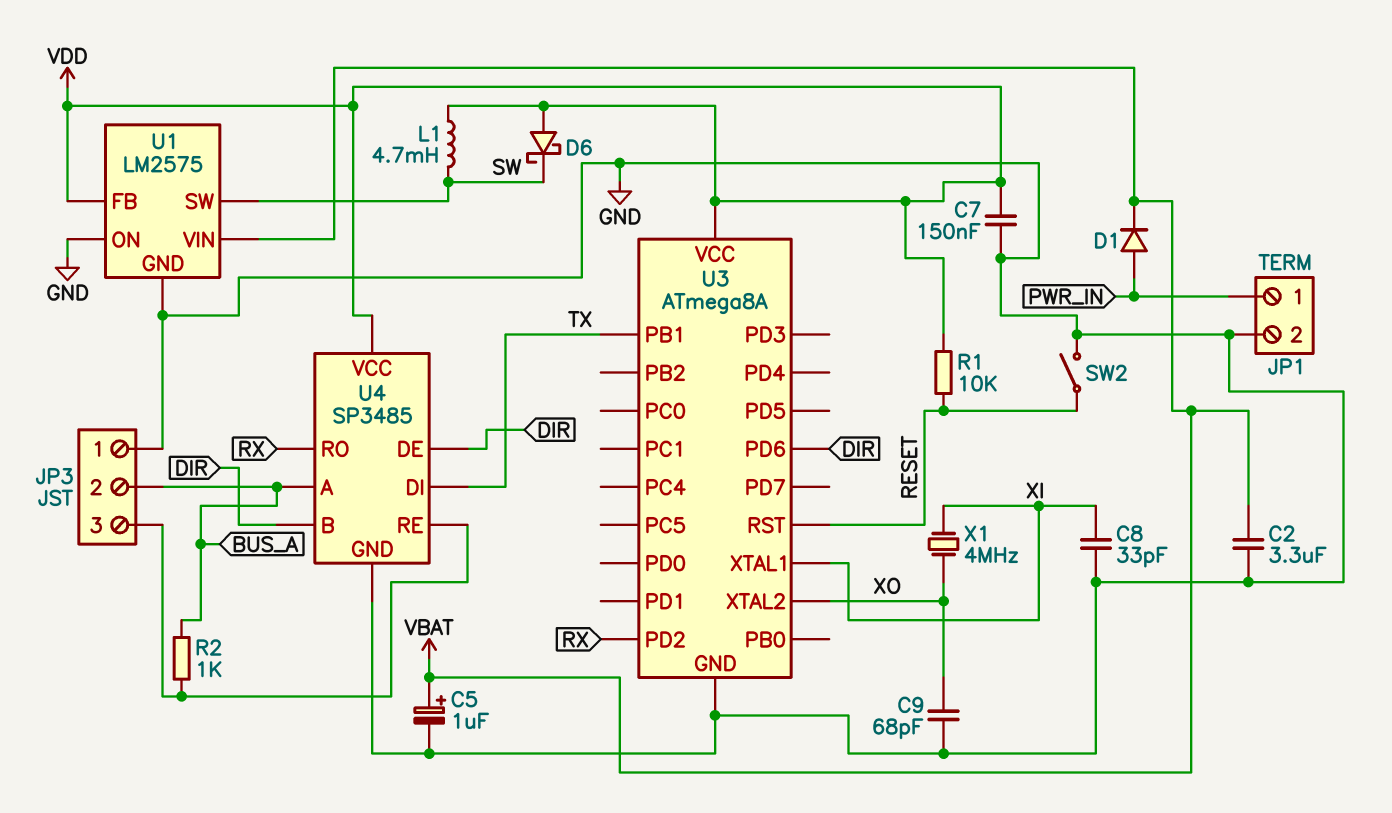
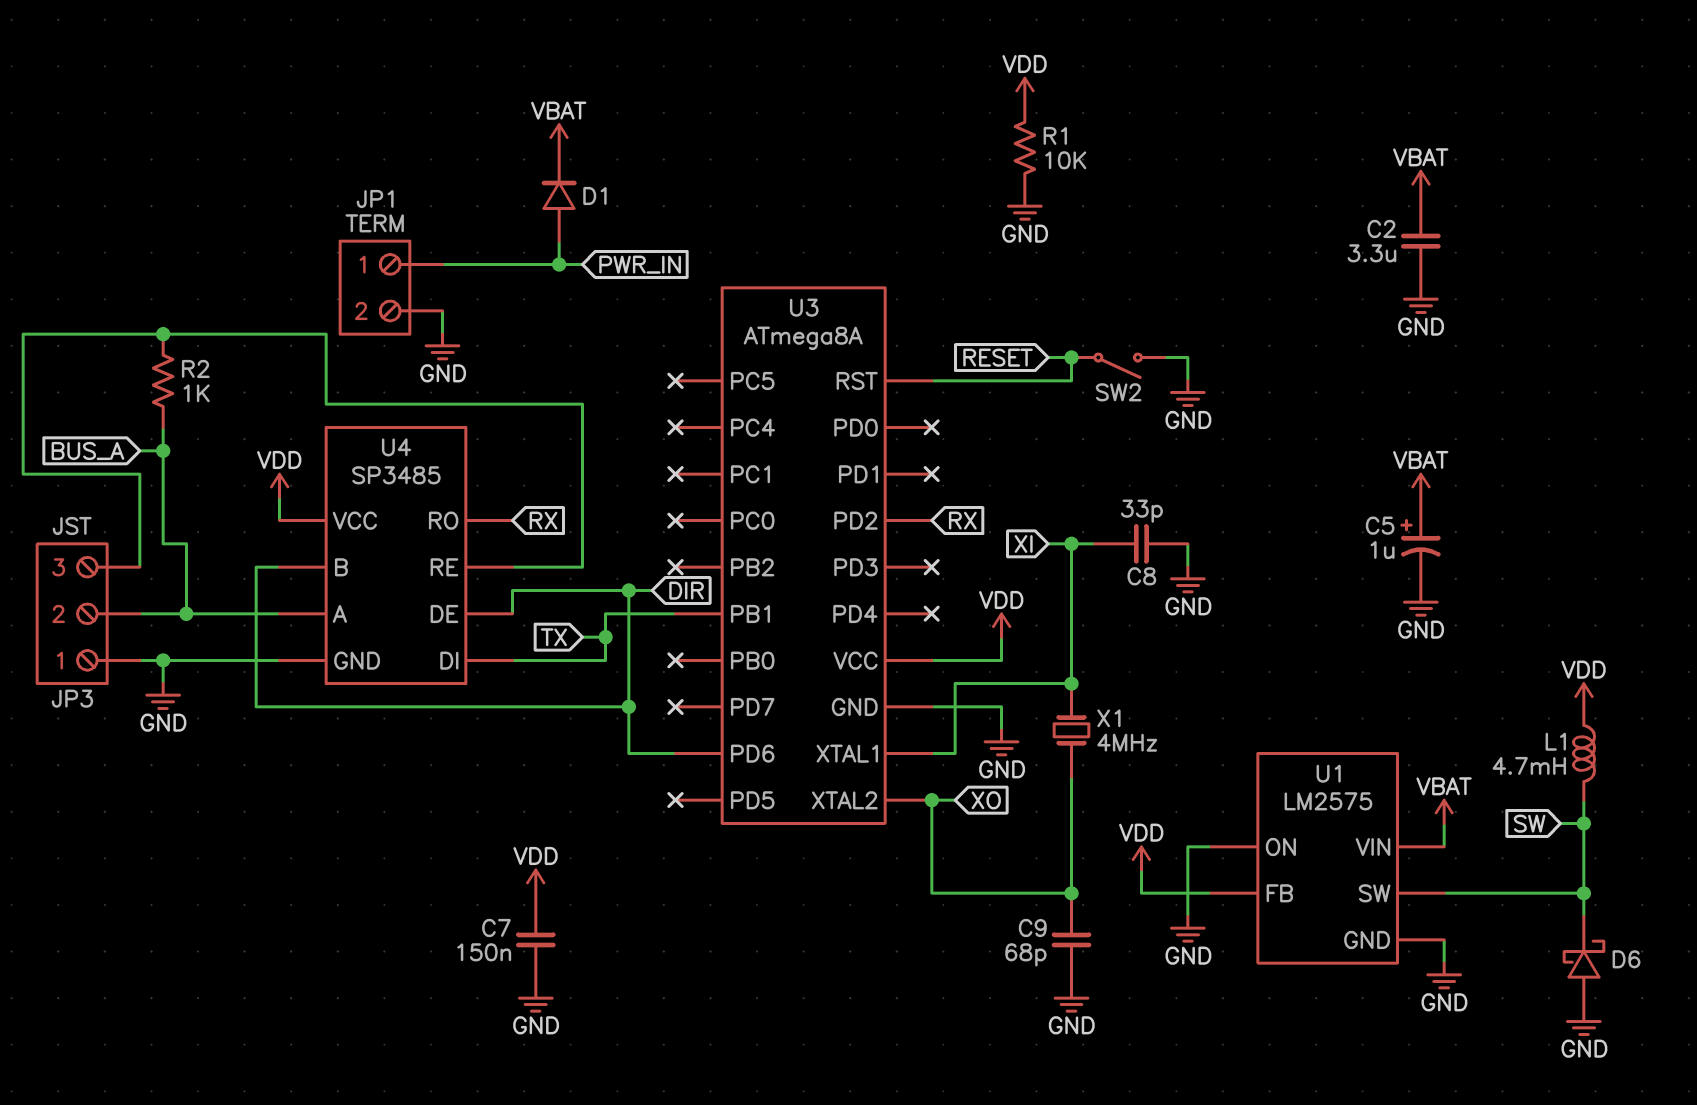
D6: schottky (A VDD, K SW) -> schottky (A GND, K SW)
R1: 10k (RESET, VDD) -> 10k (GND, VDD)

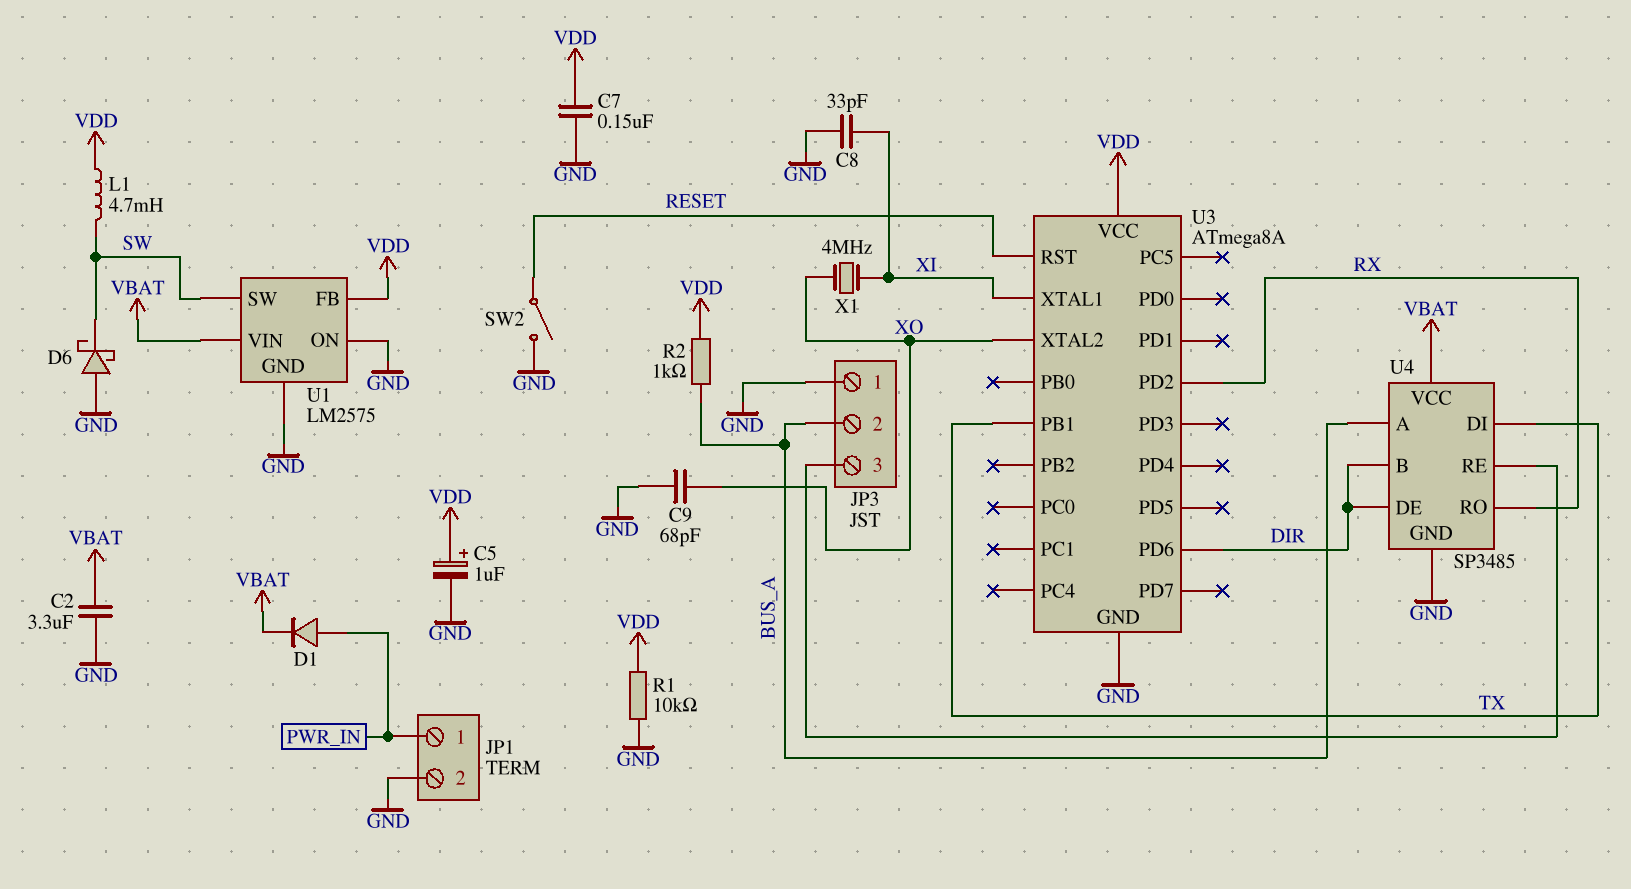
C5: 1uF (plus VBAT, minus GND) -> 1uF (plus VDD, minus GND)
R2: 1k (BUS_A, JP3/3) -> 1k (BUS_A, VDD)
U4 pin VCC: VDD -> VBAT

